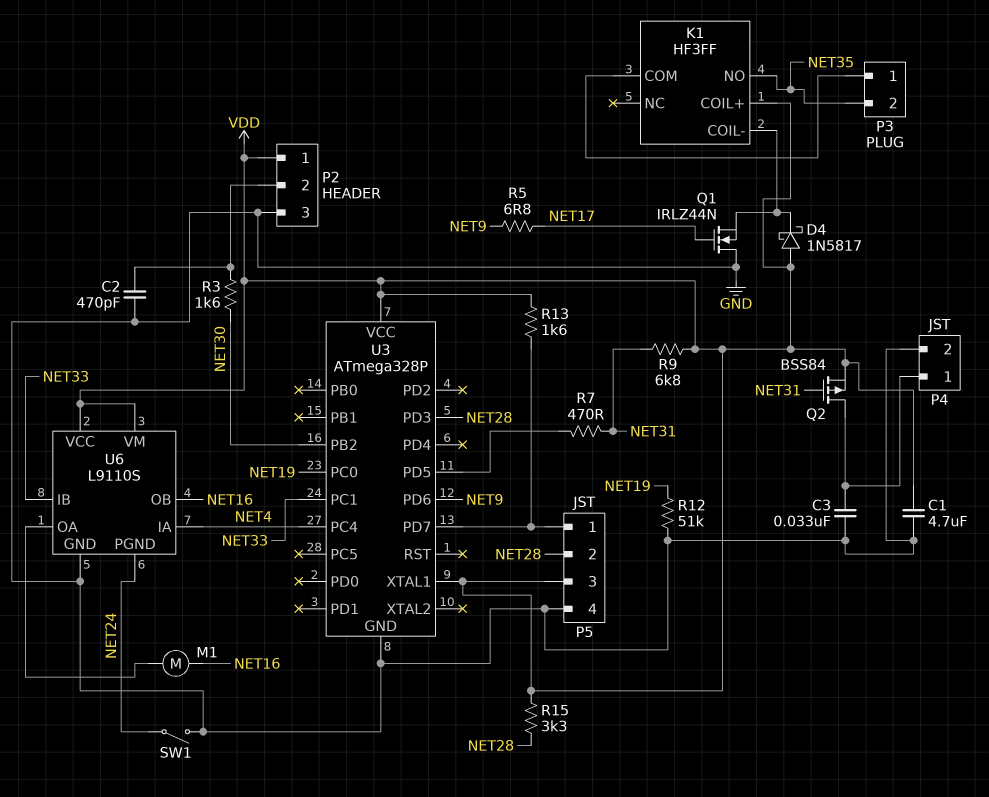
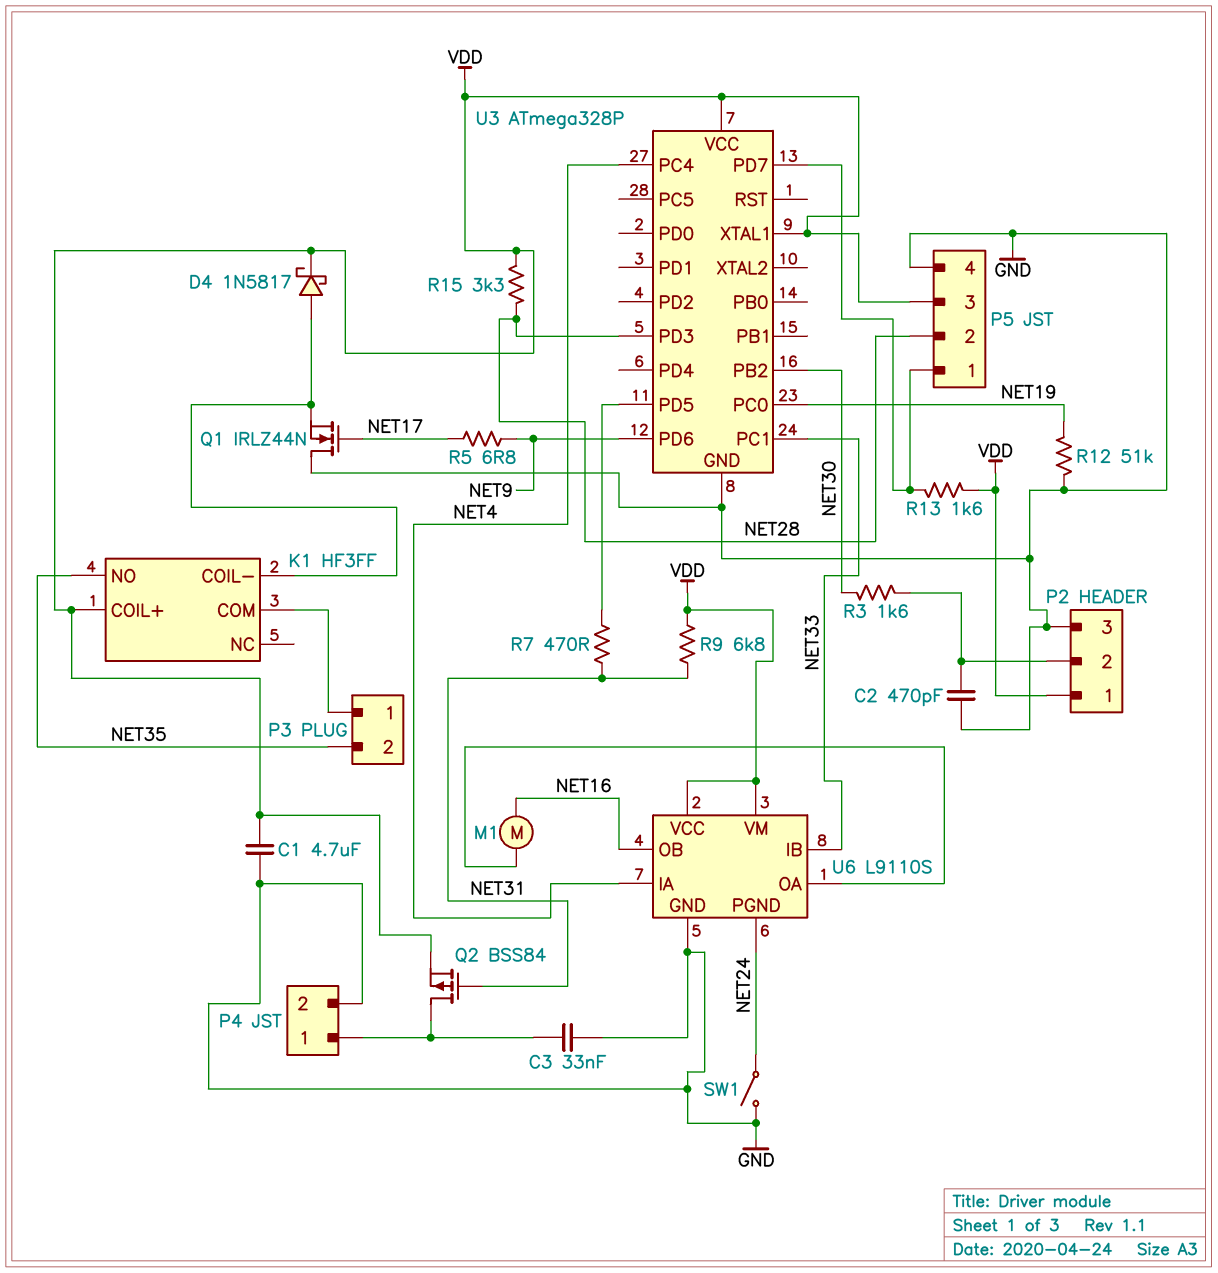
D4: schottky 1N5817 (A VDD, K K1/COIL-) -> schottky 1N5817 (A K1/COIL-, K VDD)

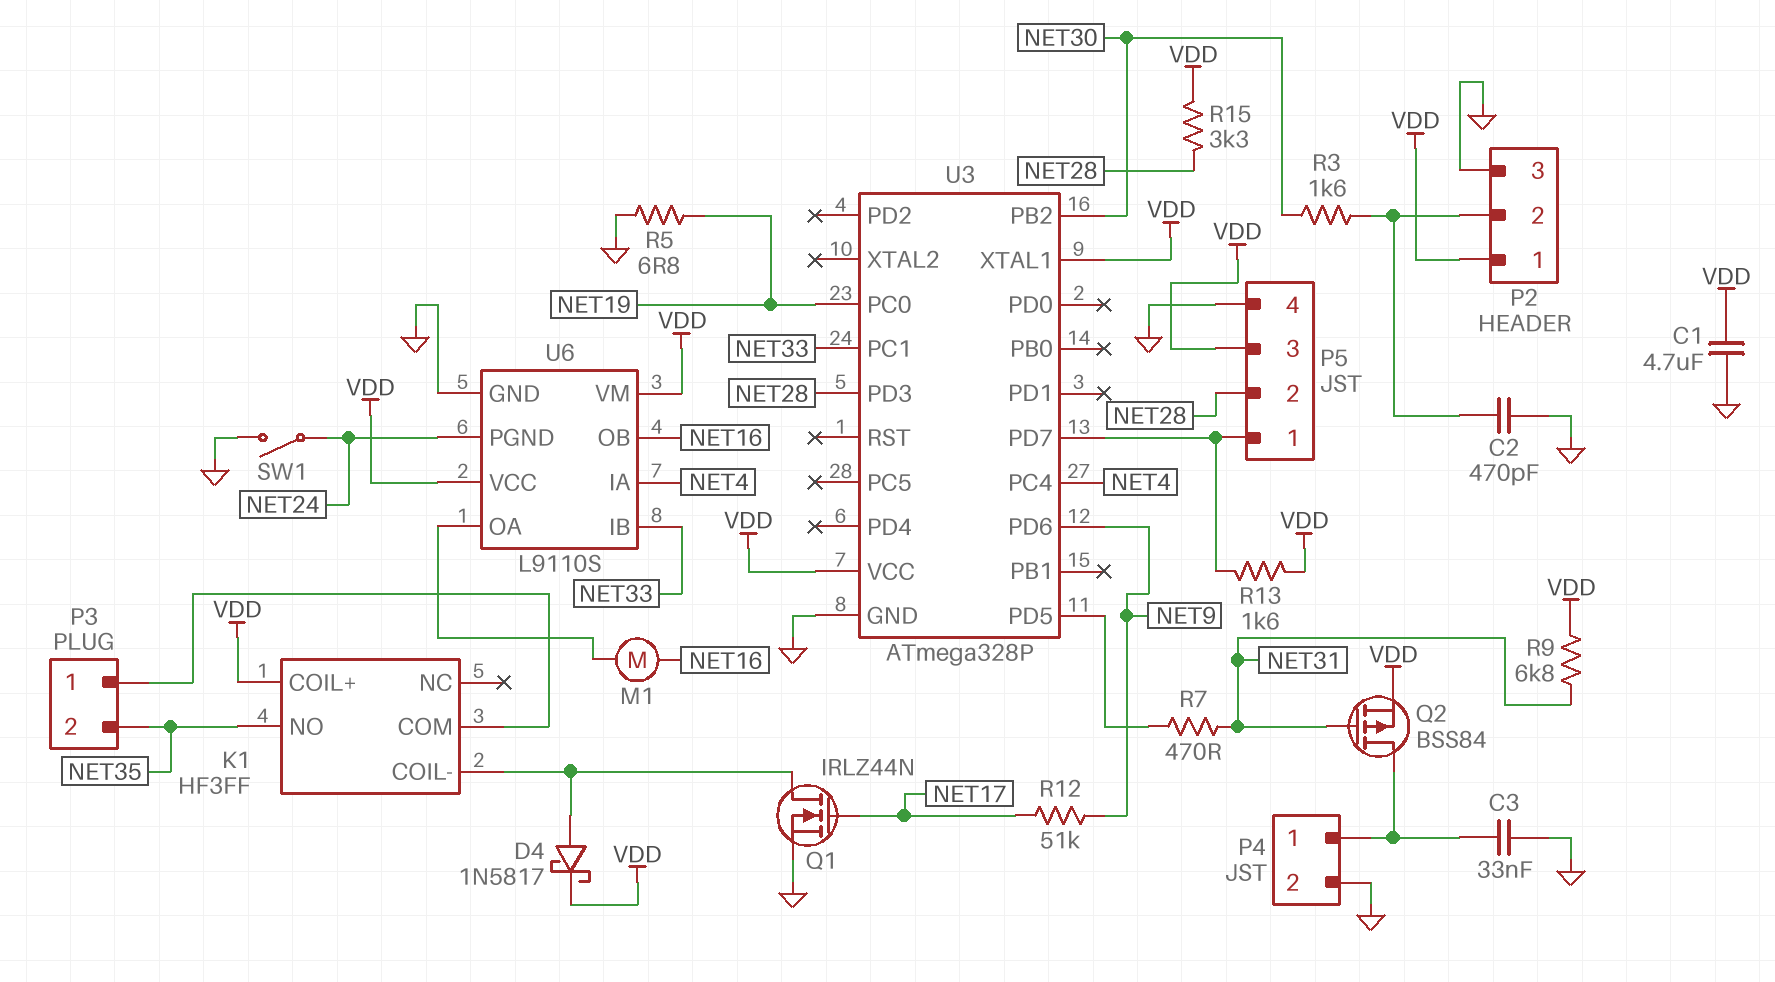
Q1: NMOS IRLZ44N (G NET17, D GND, S K1/COIL-) -> NMOS IRLZ44N (G NET17, D K1/COIL-, S GND)
R5: 6.8 (NET9, NET17) -> 6.8 (GND, NET19)
R12: 51k (GND, NET19) -> 51k (NET9, NET17)

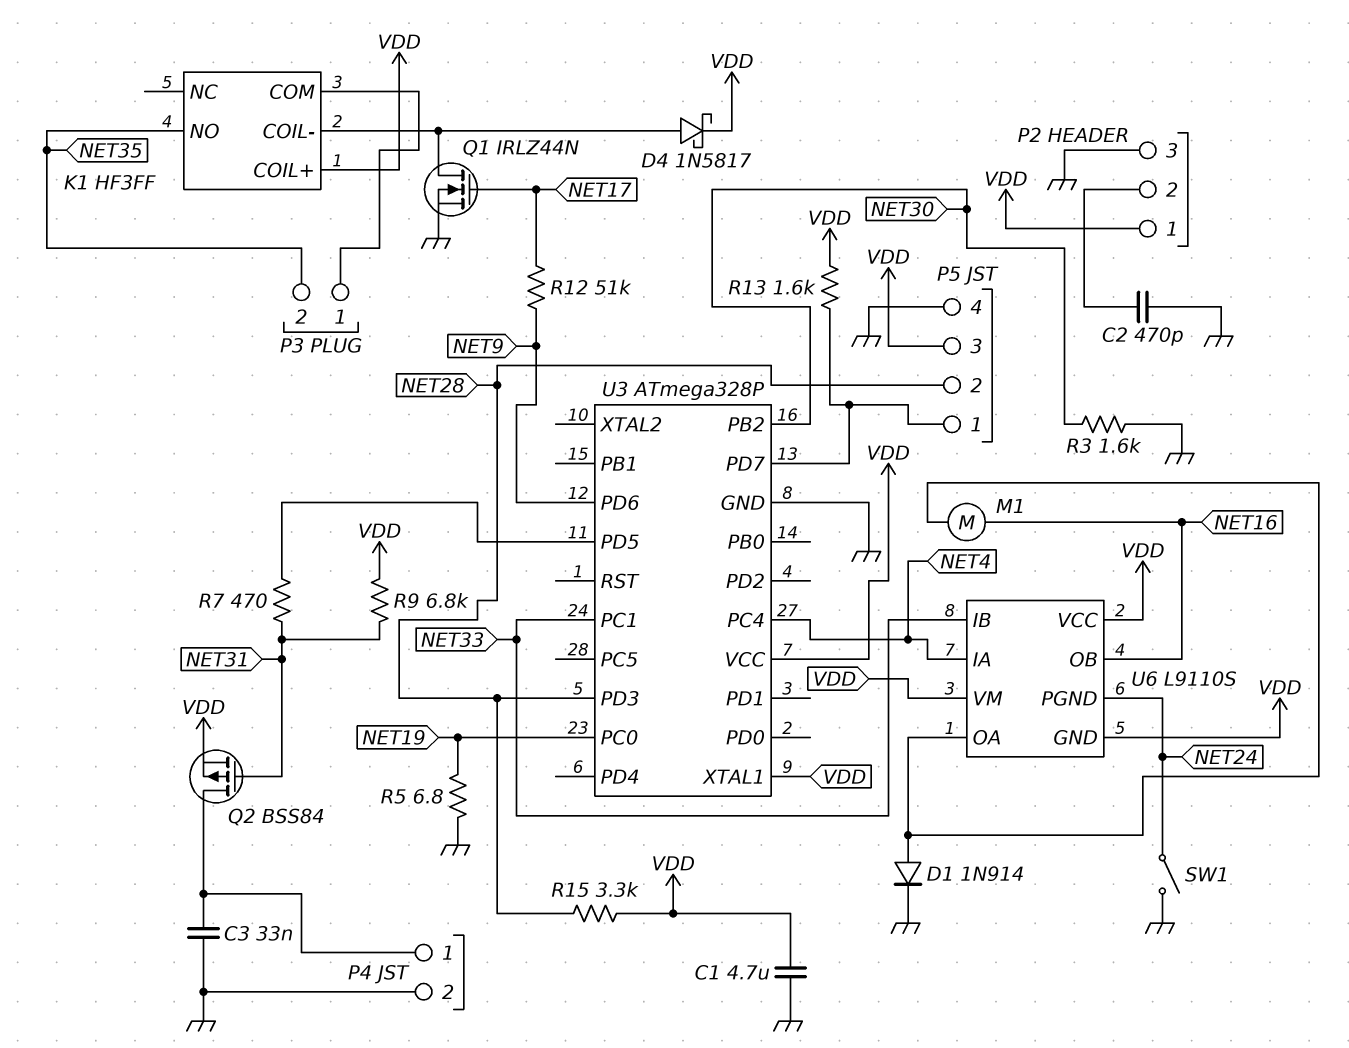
D1: none -> diode 1N914 (A U6/OA, K GND)
R3: 1.6k (NET30, P2/2) -> 1.6k (GND, NET30)
U6 pin GND: GND -> VDD

